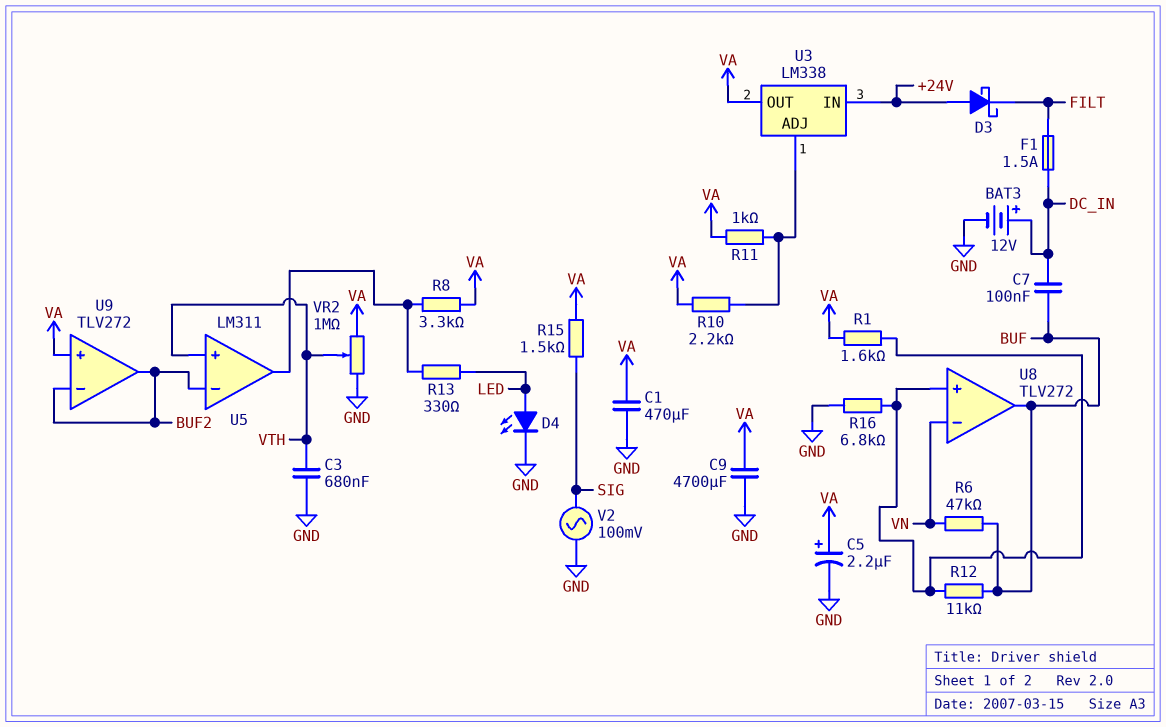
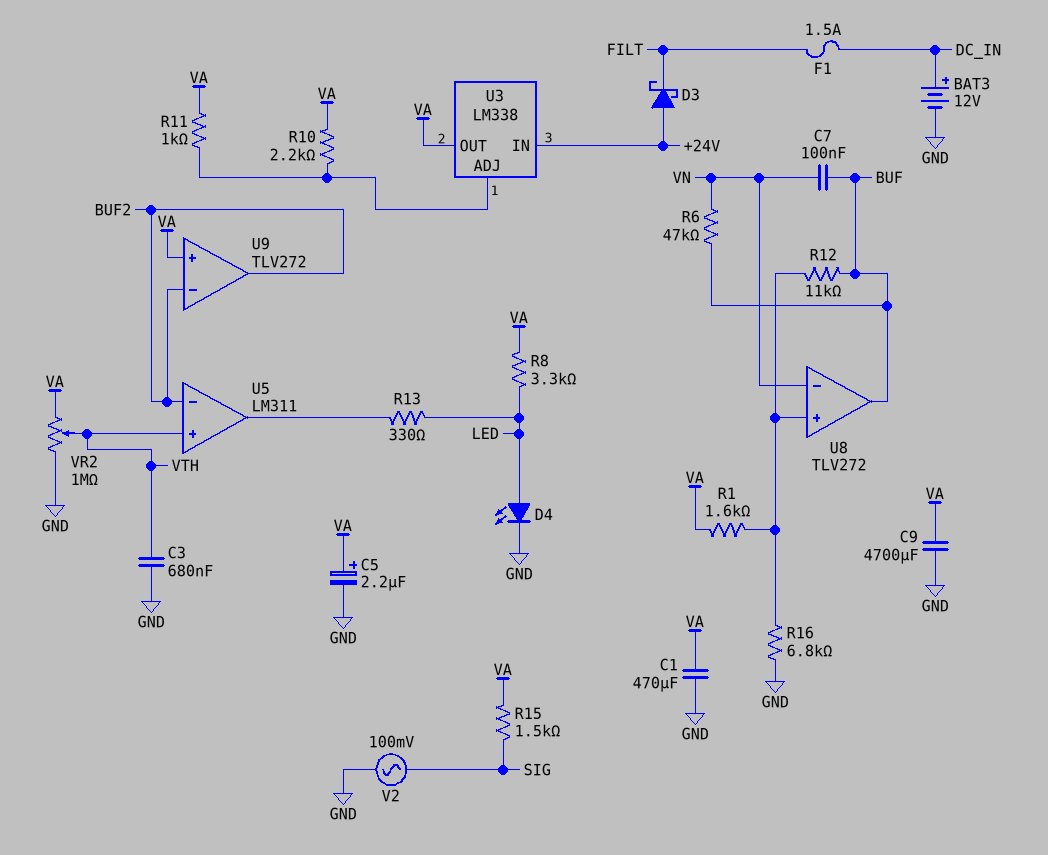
C7: 100nF (BUF, DC_IN) -> 100nF (BUF, VN)
R8: 3.3k (U5/out, VA) -> 3.3k (LED, VA)

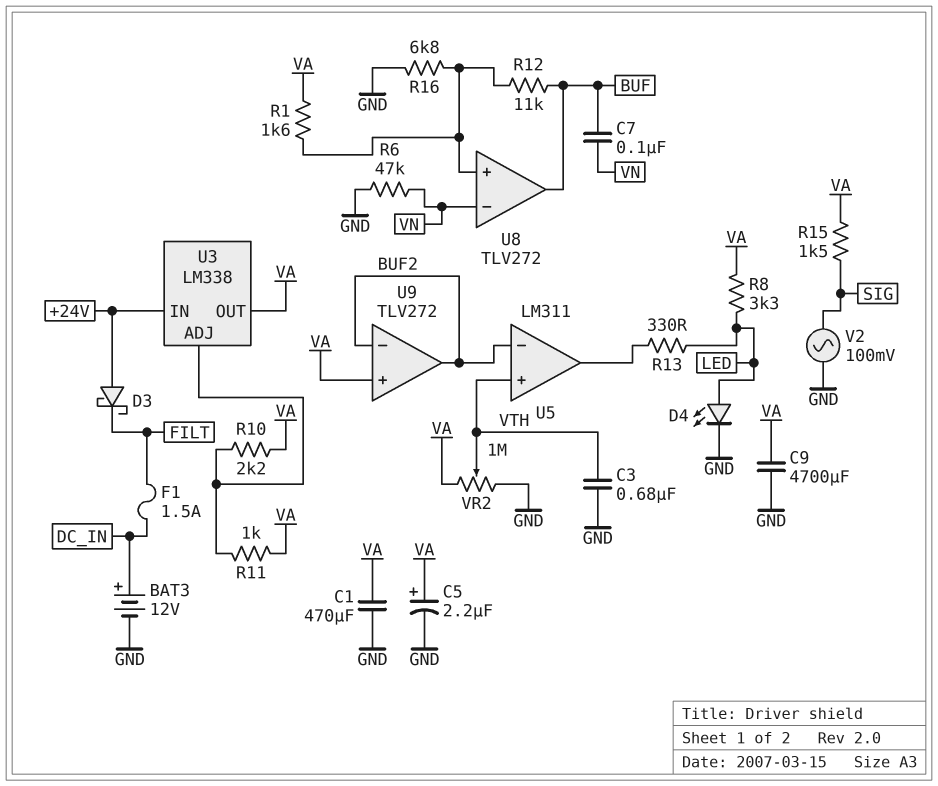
R6: 47k (BUF, VN) -> 47k (GND, VN)

